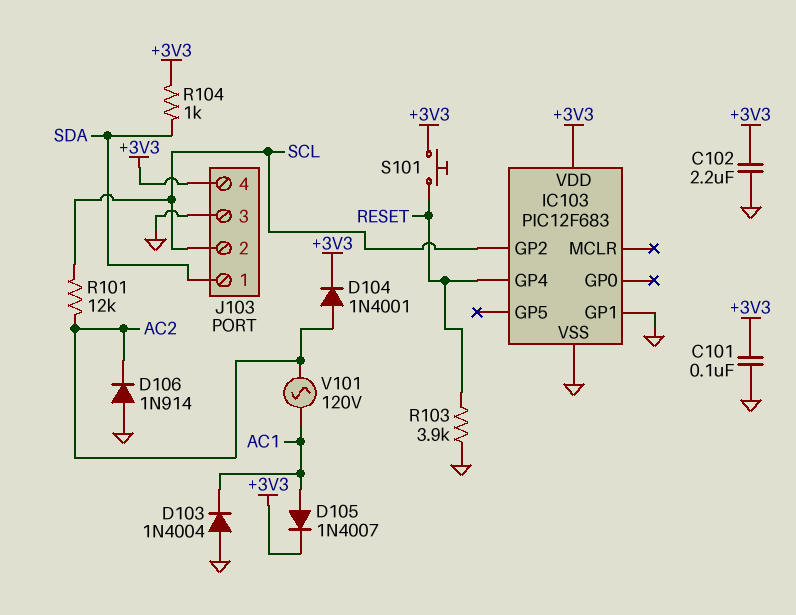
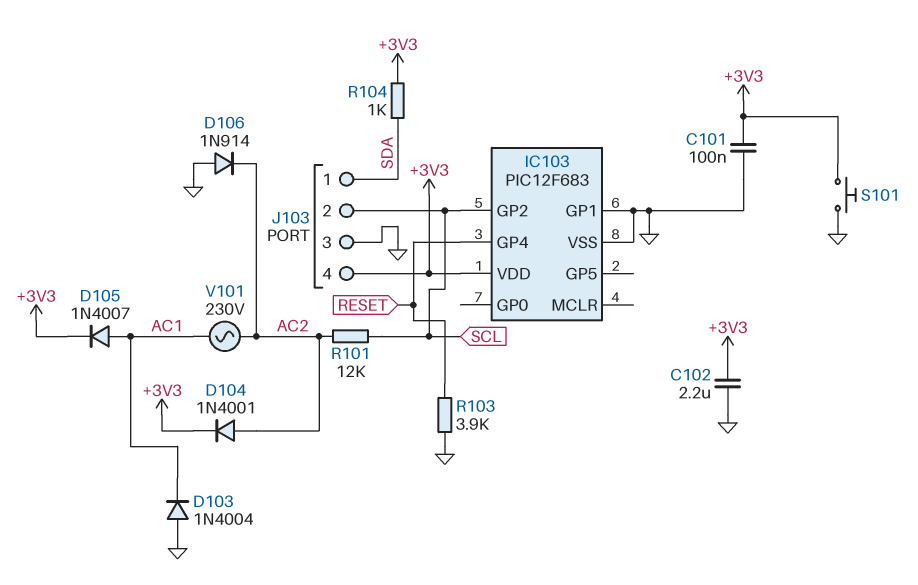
S101: button (+3V3, RESET) -> button (+3V3, GND)
V101: AC 120V (AC1, AC2) -> AC 230V (AC1, AC2)

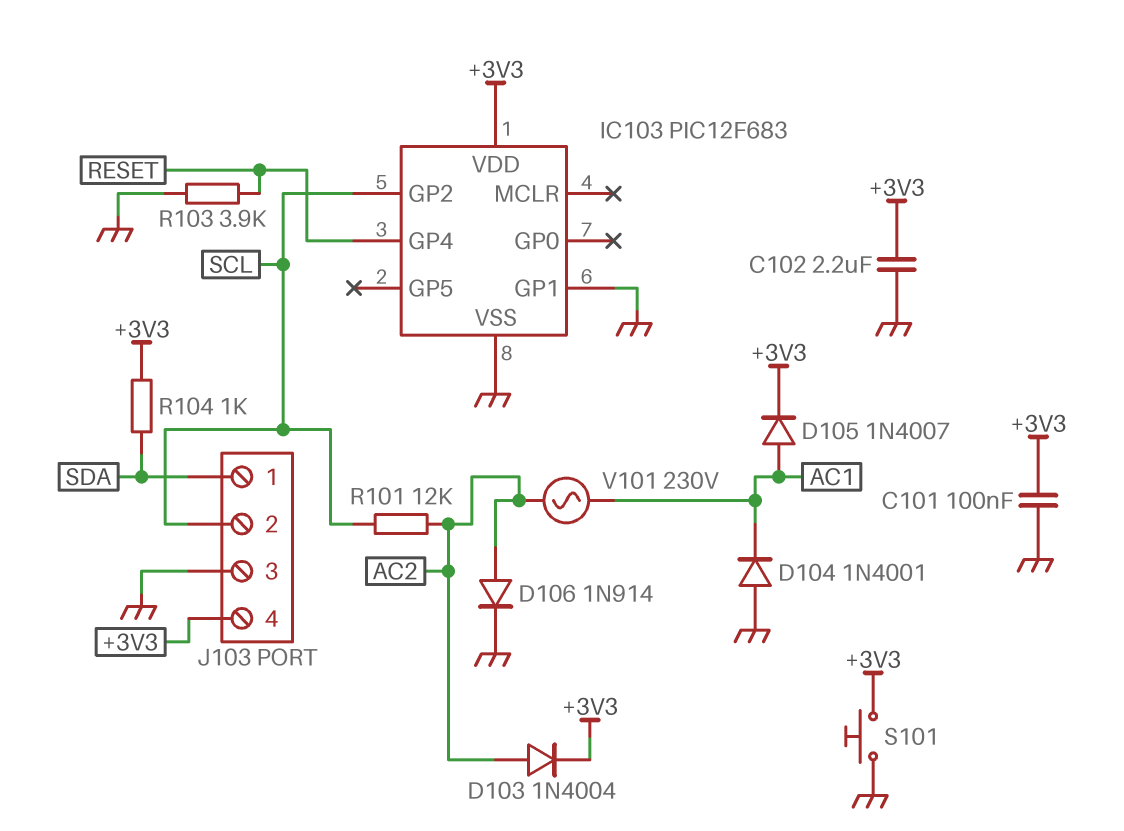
D103: diode 1N4004 (A GND, K AC1) -> diode 1N4004 (A AC2, K +3V3)
D104: diode 1N4001 (A AC2, K +3V3) -> diode 1N4001 (A GND, K AC1)
D106: diode 1N914 (A GND, K AC2) -> diode 1N914 (A AC2, K GND)

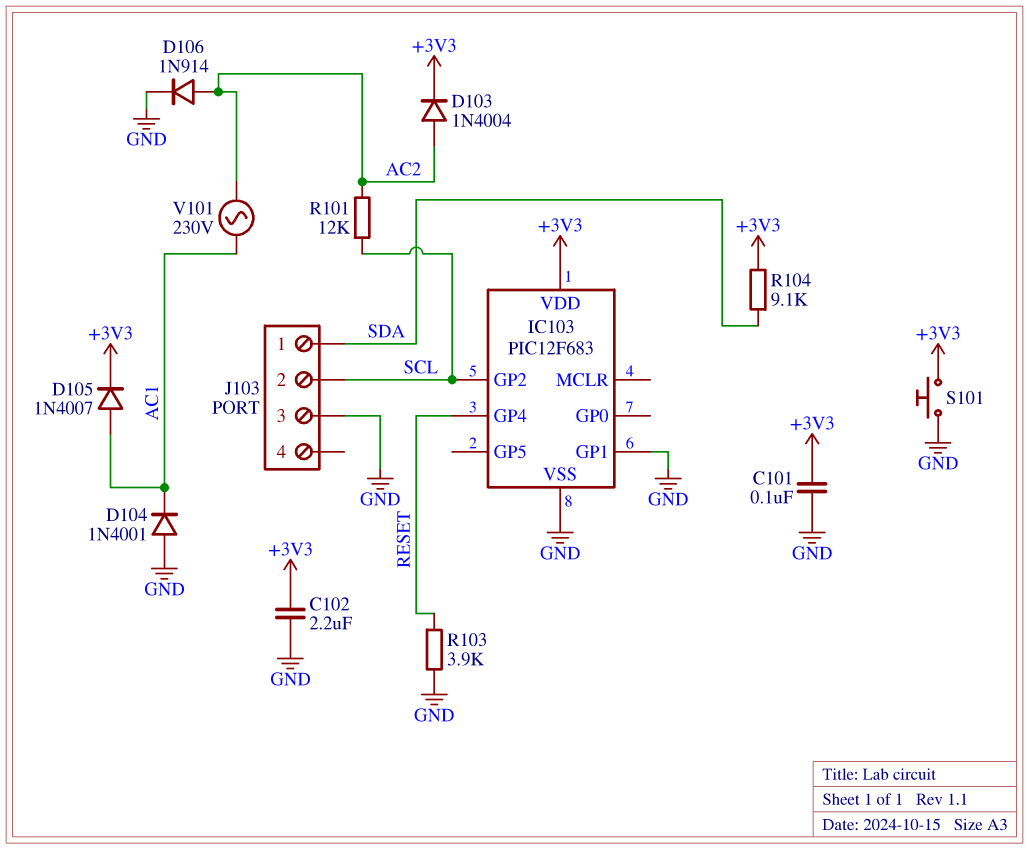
J103 pin 4: +3V3 -> none
R104: 1k (+3V3, SDA) -> 9.1k (+3V3, SDA)

